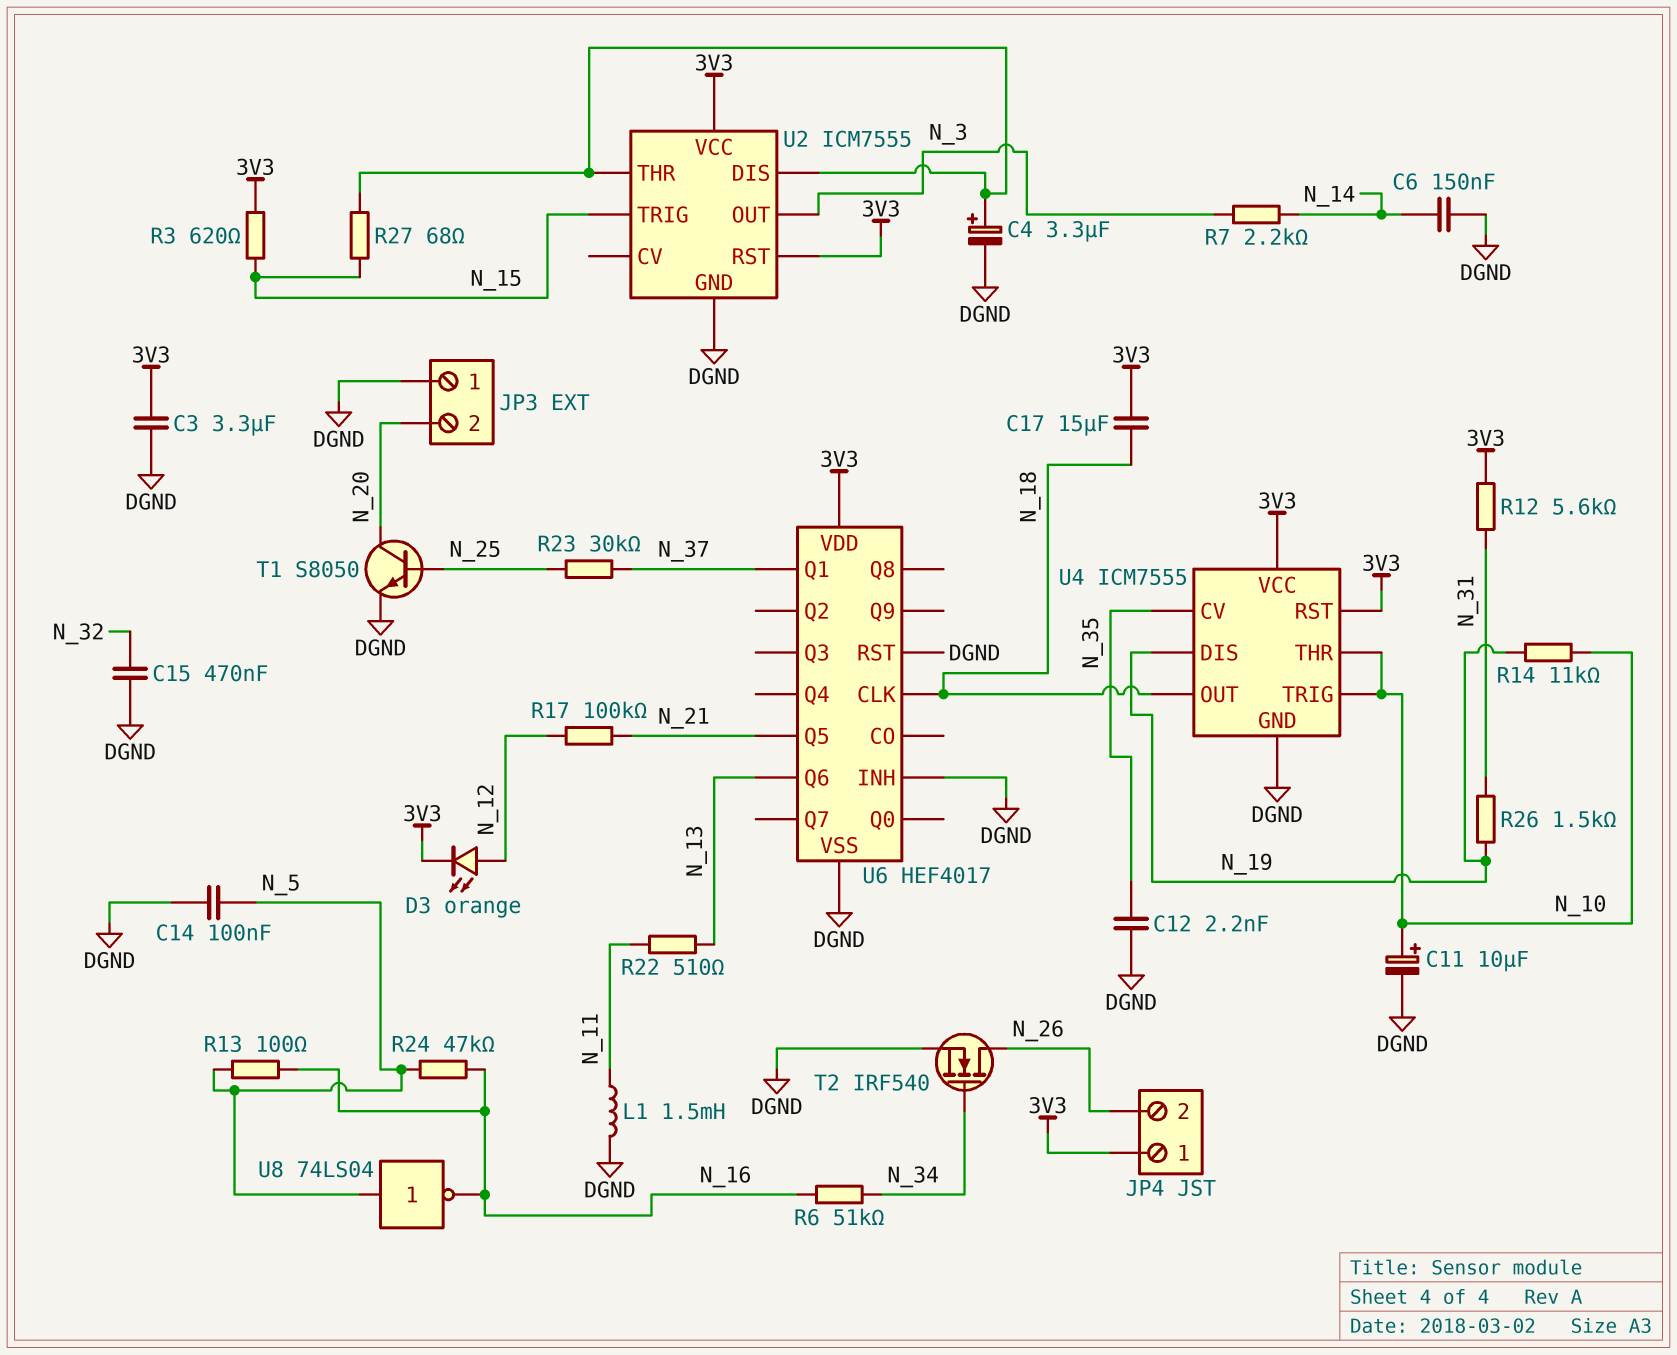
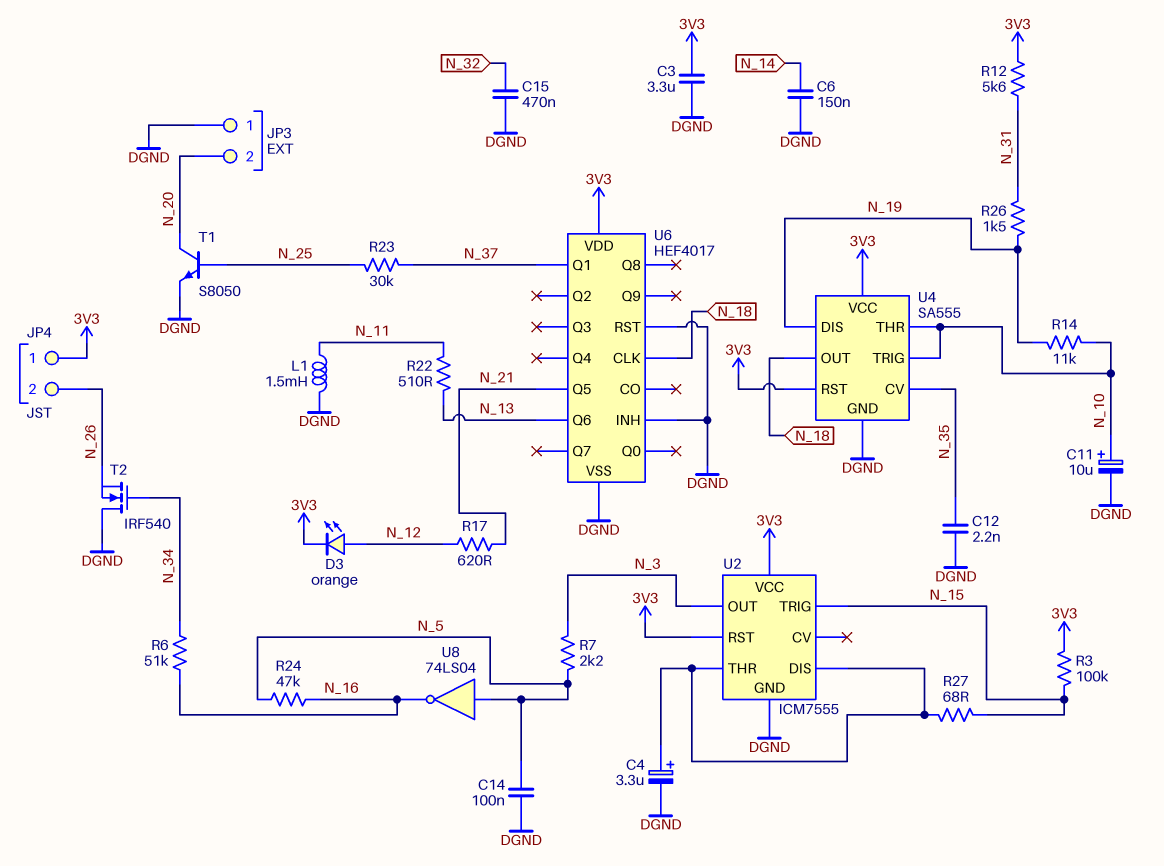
C17: 15uF (3V3, N_18) -> none
R3: 620 (3V3, N_15) -> 100k (3V3, N_15)
R7: 2.2k (N_3, N_14) -> 2.2k (N_3, N_5)
R13: 100 (N_5, N_16) -> none
R17: 100k (N_12, N_21) -> 620 (N_12, N_21)
T2: NMOS IRF540 (G N_34, D N_26, S DGND) -> NMOS IRF540 (G N_34, D DGND, S N_26)
U4: ICM7555 -> SA555

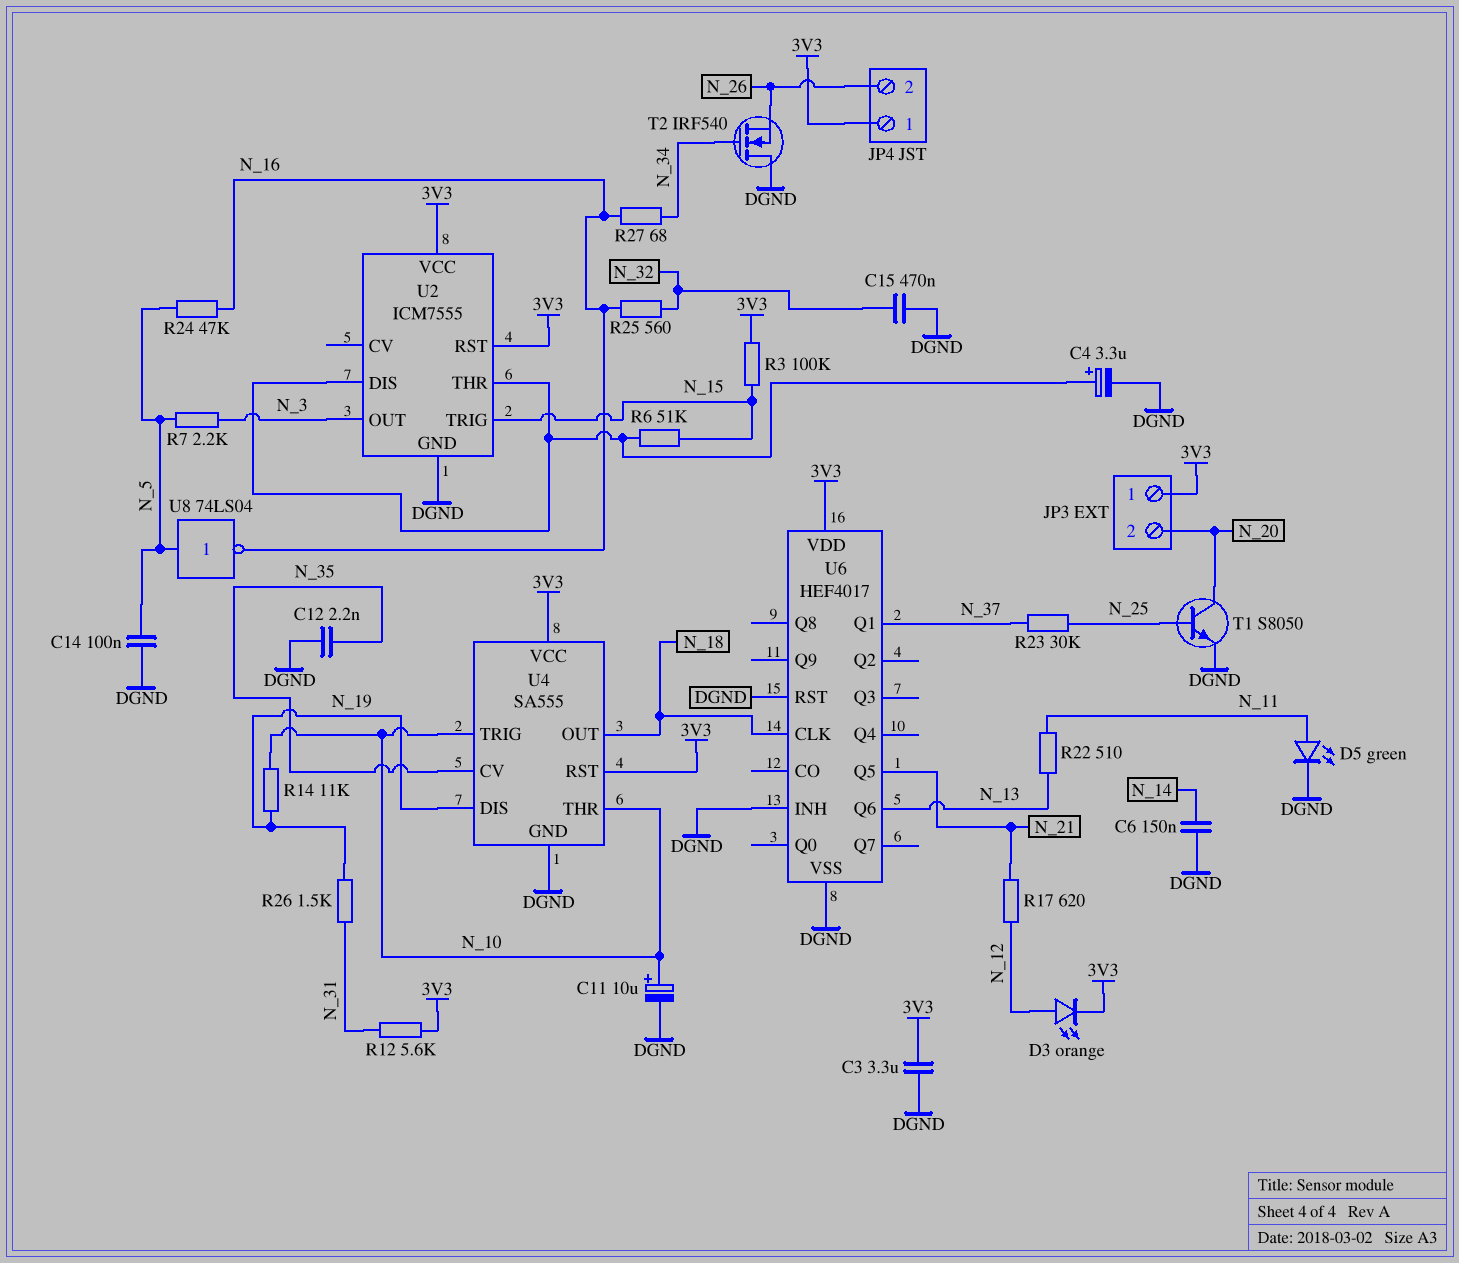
D5: none -> LED green (A N_11, K DGND)
JP3 pin 1: DGND -> 3V3
L1: 1.5mH (DGND, N_11) -> none
R6: 51k (N_16, N_34) -> 51k (N_15, U2/DIS)
R25: none -> 560 (N_16, N_32)
R27: 68 (N_15, U2/DIS) -> 68 (N_16, N_34)

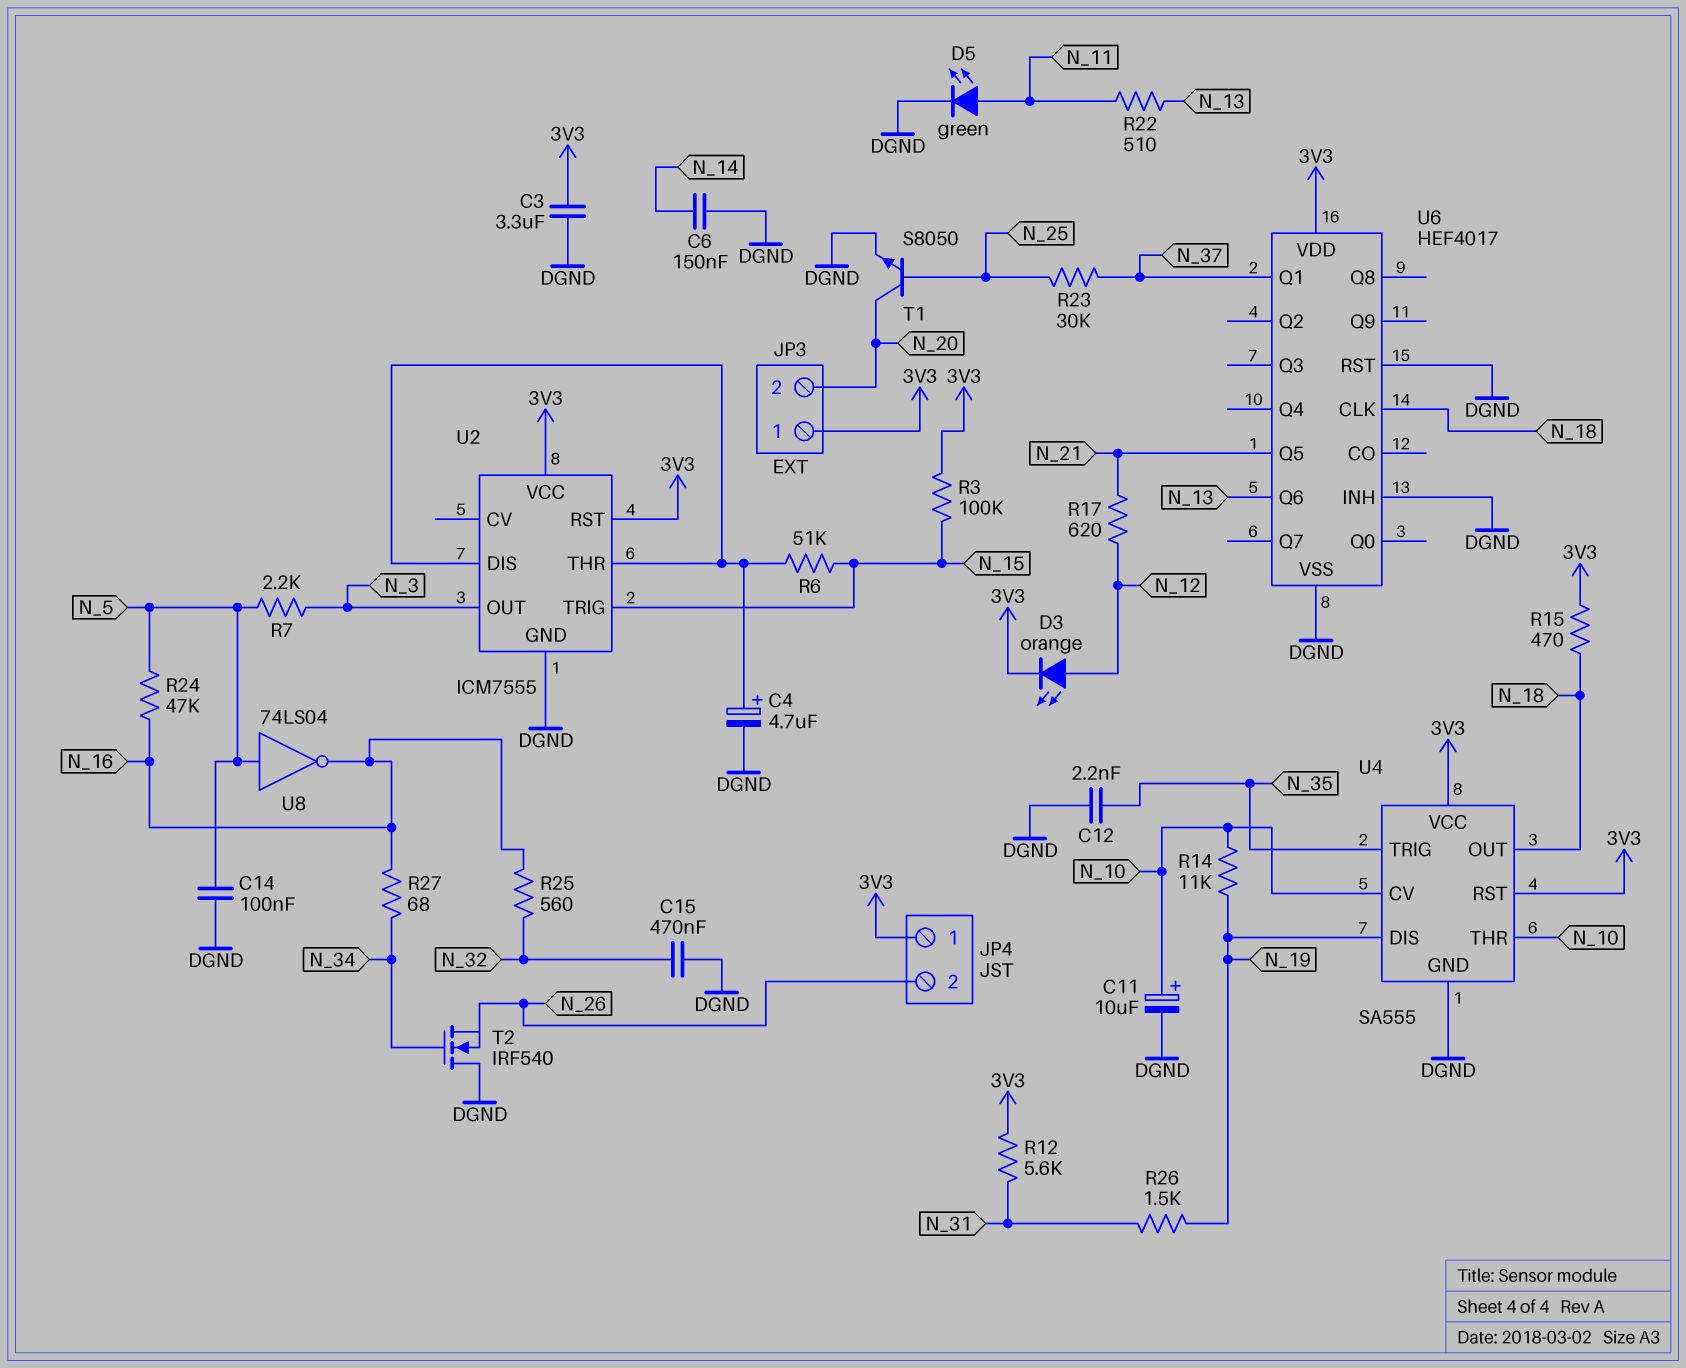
C4: 3.3uF (plus U2/DIS, minus DGND) -> 4.7uF (plus U2/DIS, minus DGND)
R15: none -> 470 (3V3, N_18)
U4 pin CV: N_35 -> N_10
U4 pin TRIG: N_10 -> N_35

